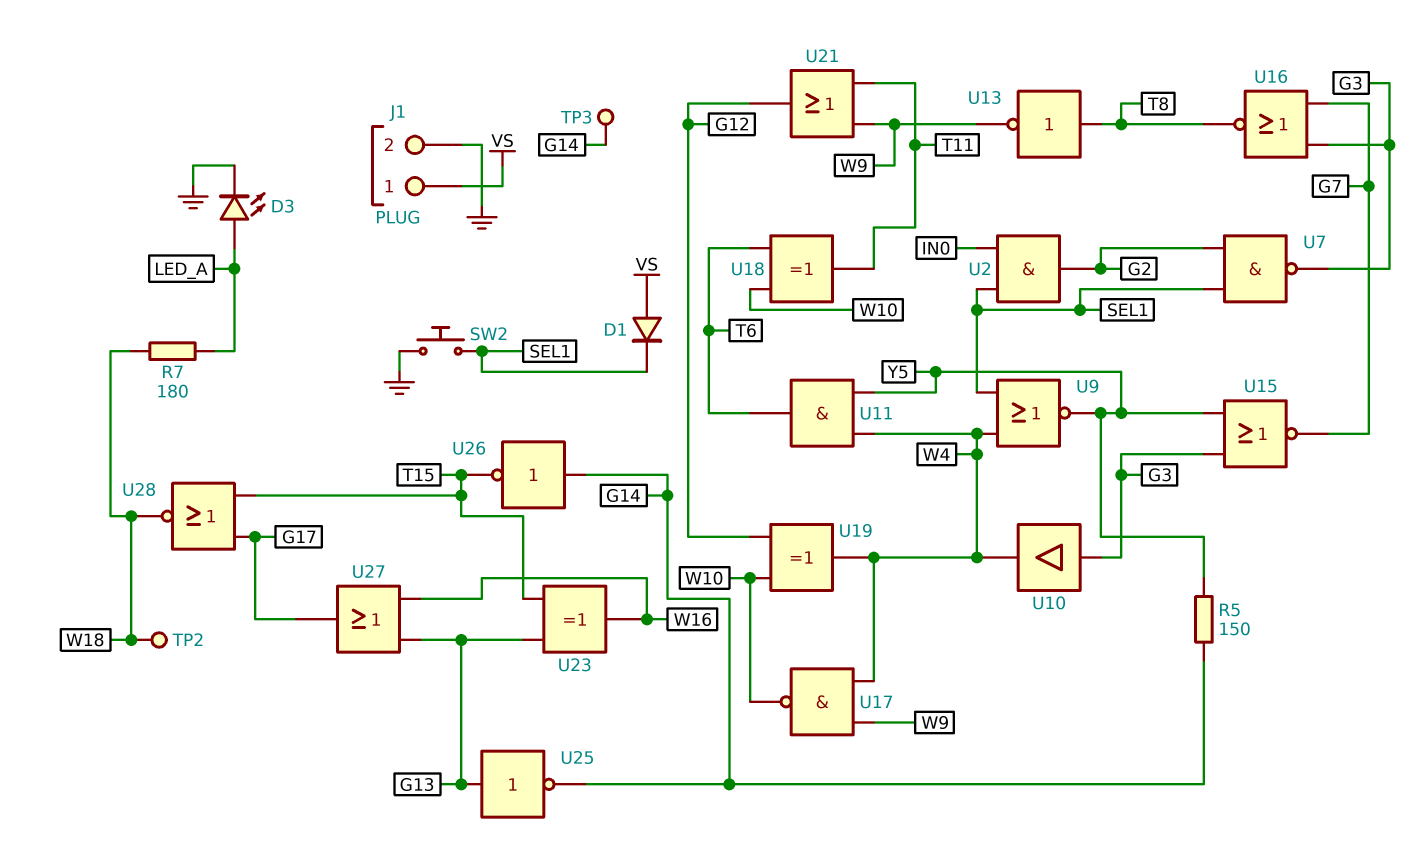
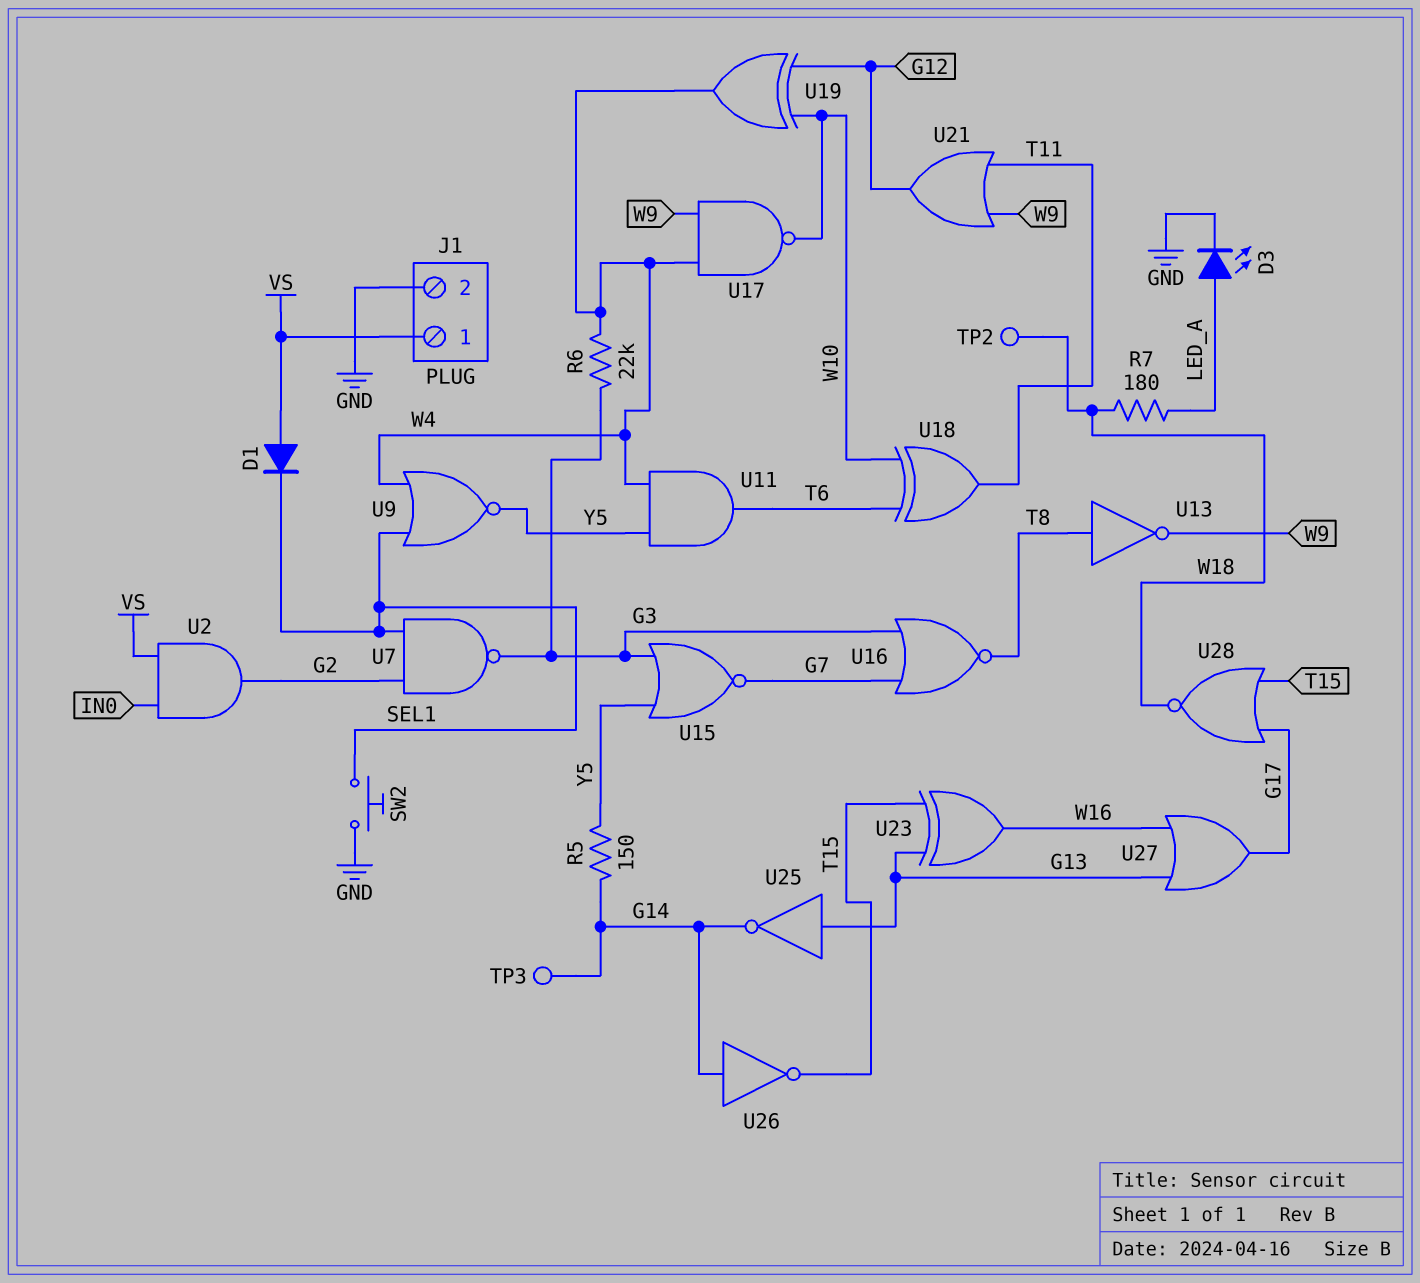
R6: none -> 22k (G3, W4)
U2: AND (in IN0, in SEL1, out G2) -> AND (in IN0, in VS, out G2)
U10: buffer (in G3, out W4) -> none

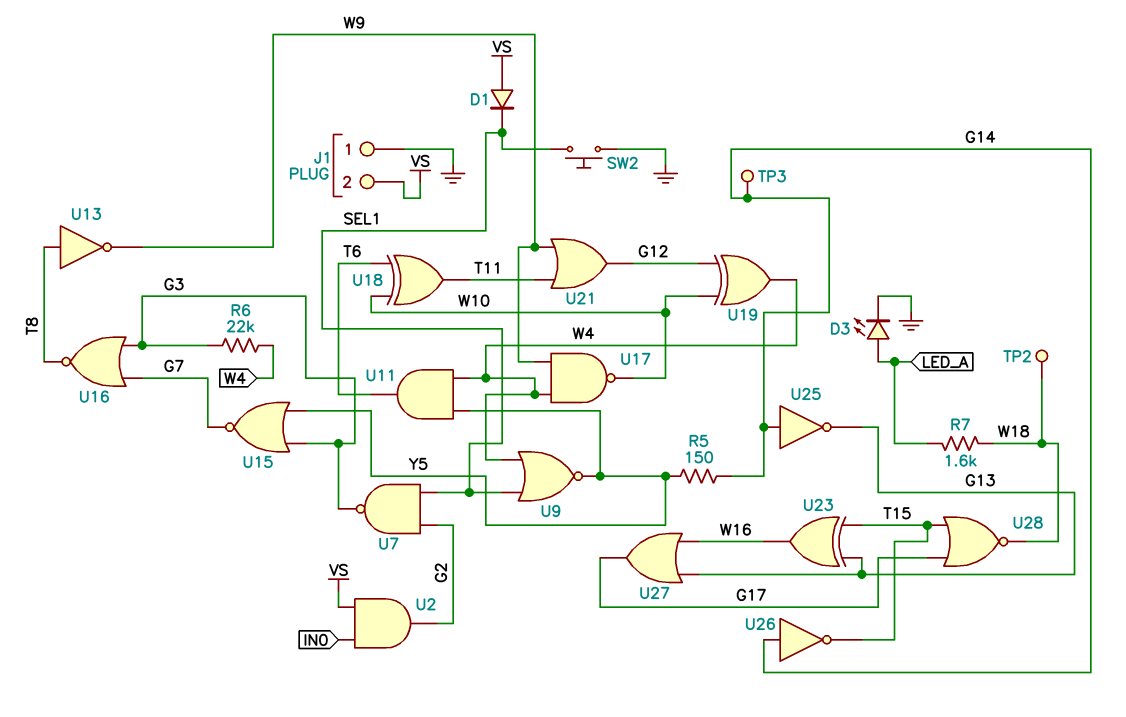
J1 pin 1: VS -> GND
J1 pin 2: GND -> VS
R7: 180 (LED_A, W18) -> 1.6k (LED_A, W18)
U25: NOT (in G13, out G14) -> NOT (in G14, out G13)

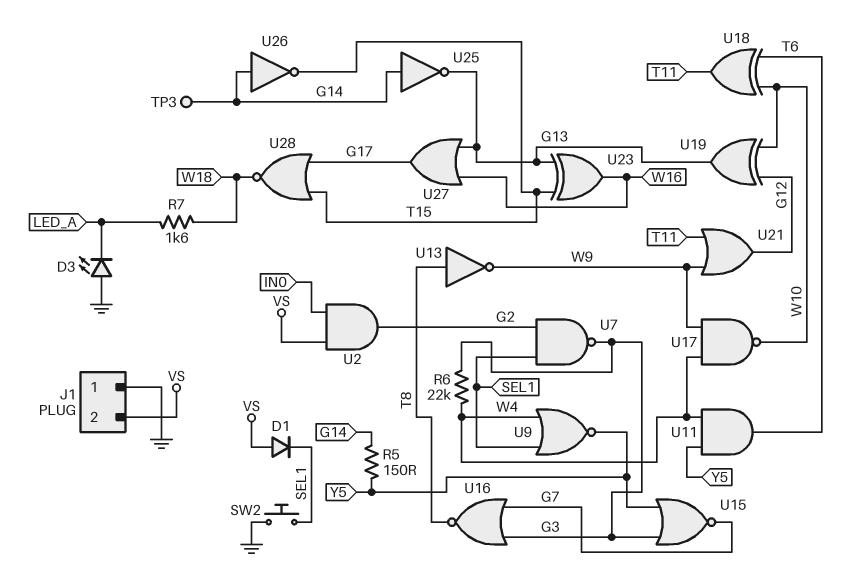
D3: LED (A LED_A, K GND) -> LED (A GND, K LED_A)
TP2: test point (W18) -> none
U19: XOR (in G12, in W10, out W4) -> XOR (in G12, in W10, out G13)

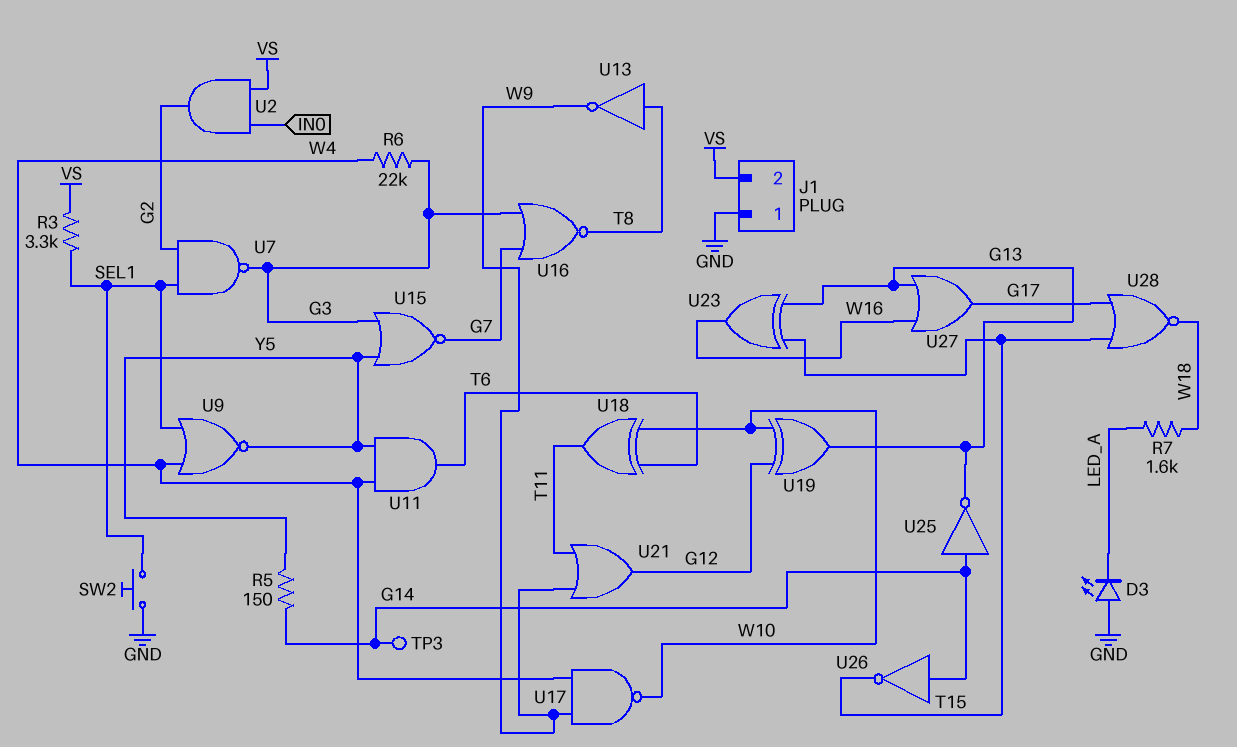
D1: diode (A VS, K SEL1) -> none
R3: none -> 3.3k (SEL1, VS)

